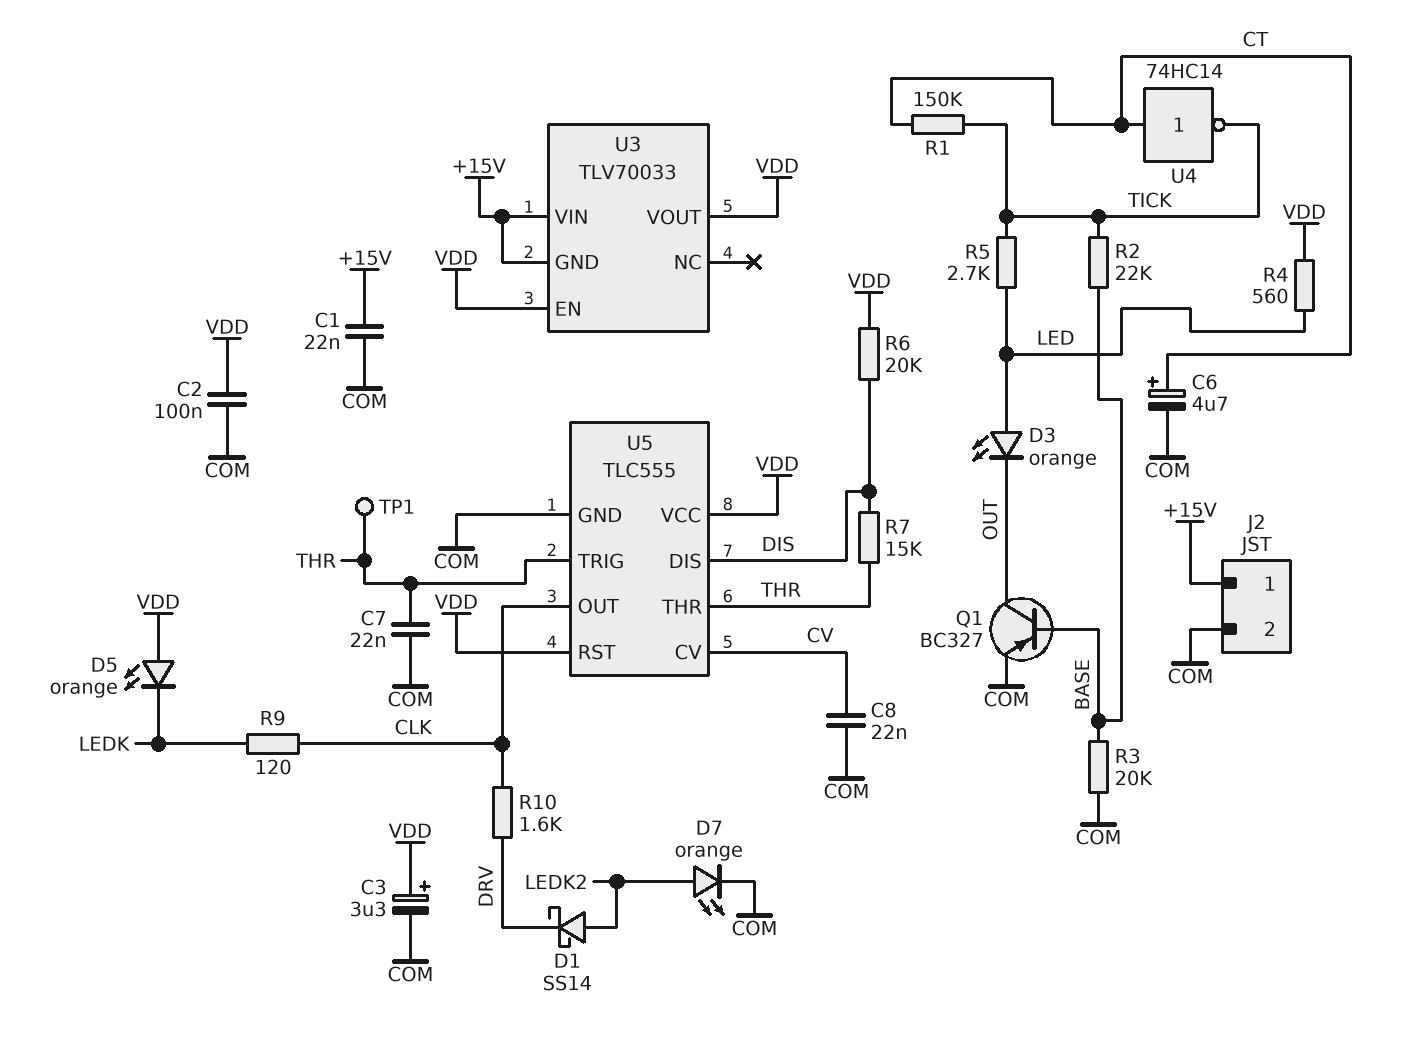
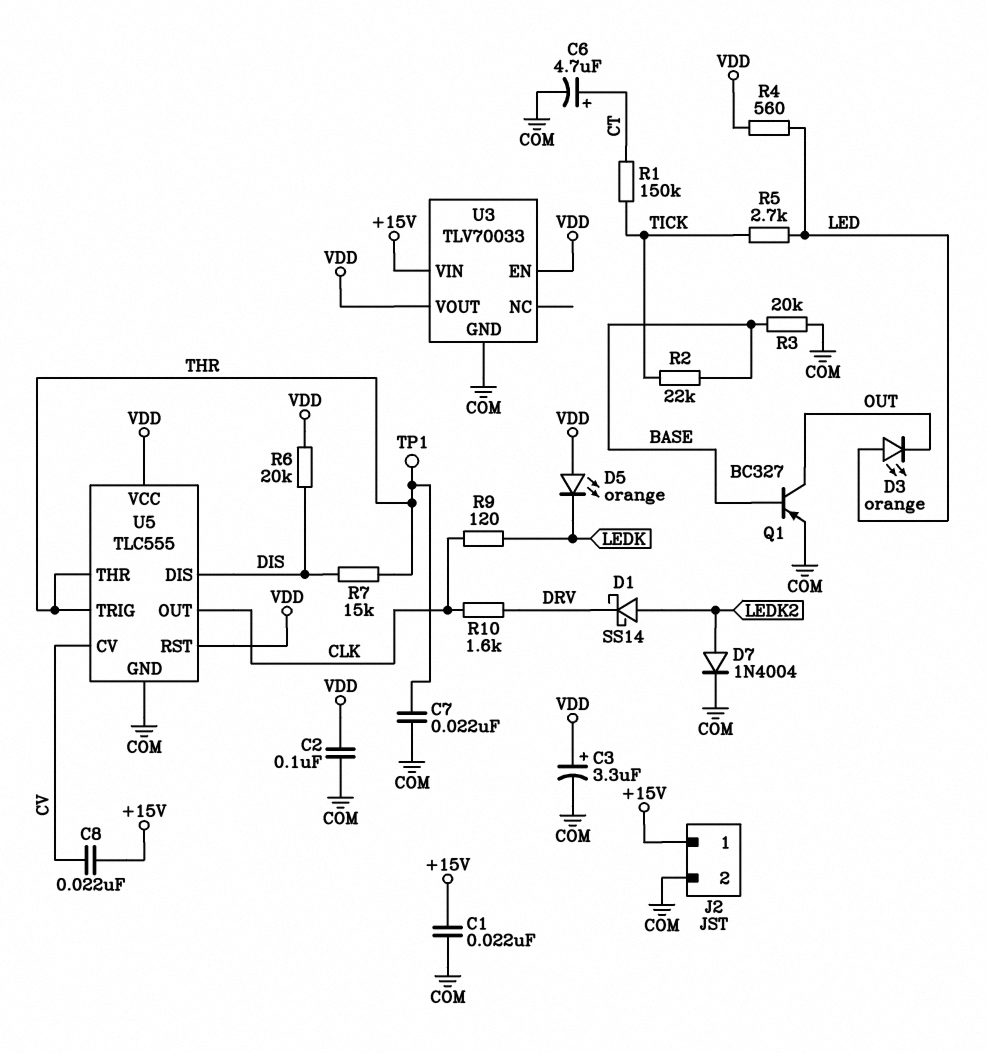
C8: 22nF (COM, CV) -> 22nF (+15V, CV)
D7: LED orange (A LEDK2, K COM) -> diode 1N4004 (A LEDK2, K COM)
U3 pin GND: +15V -> COM
U4: NOT 74HC14 (in CT, out TICK) -> none

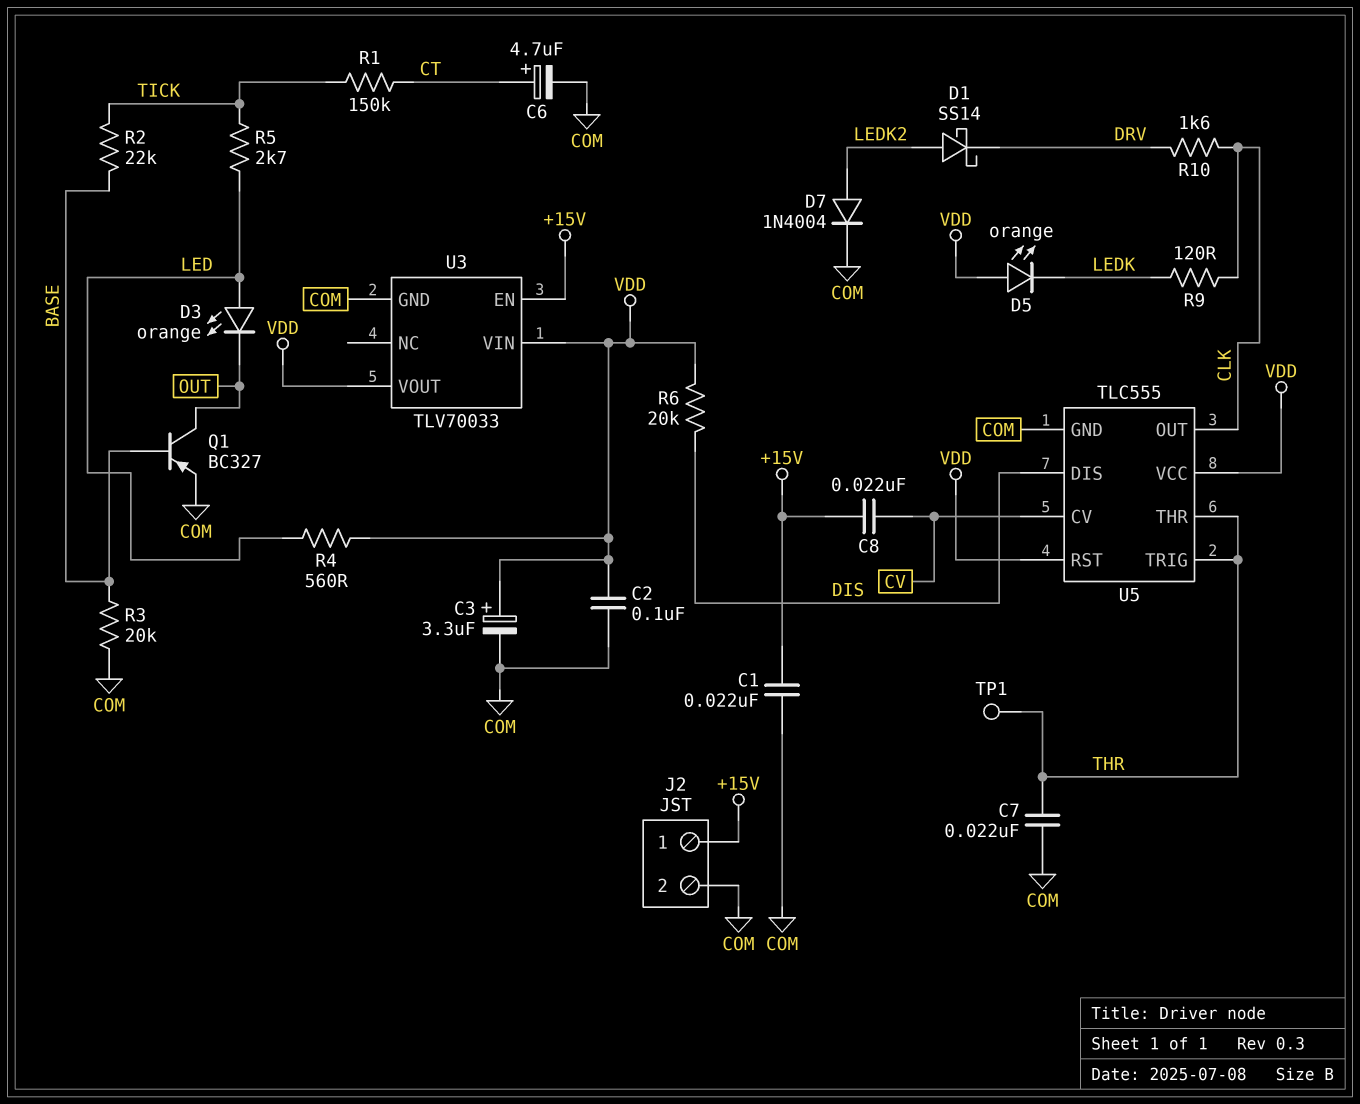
R7: 15k (DIS, THR) -> none
U3 pin EN: VDD -> +15V
U3 pin VIN: +15V -> VDD

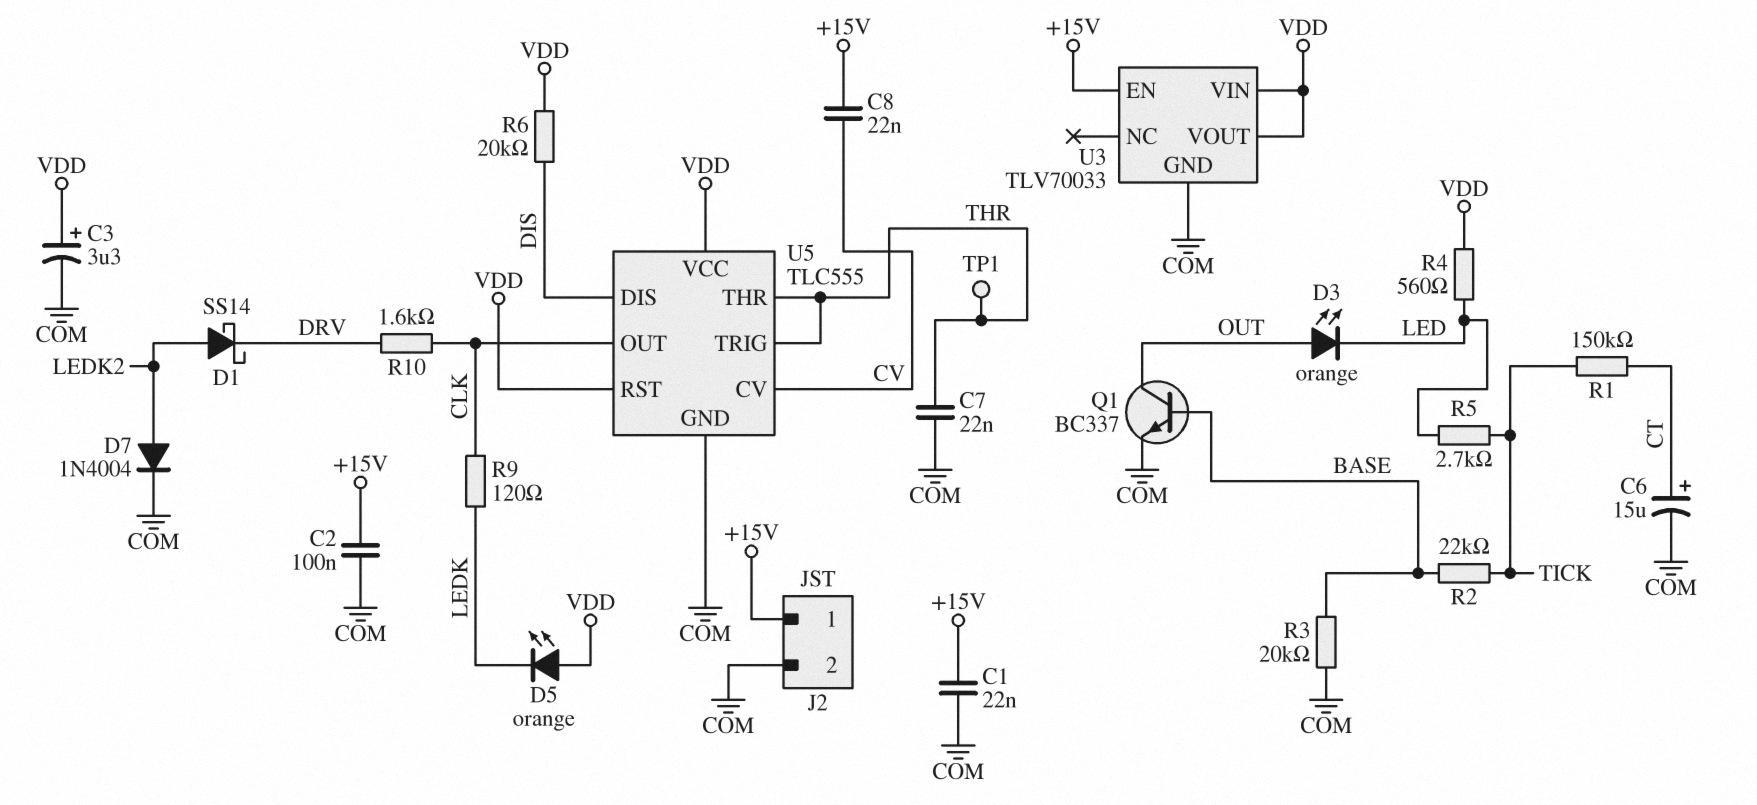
C2: 100nF (COM, VDD) -> 100nF (+15V, COM)
C6: 4.7uF (plus CT, minus COM) -> 15uF (plus CT, minus COM)
D3: LED orange (A LED, K OUT) -> LED orange (A OUT, K LED)
Q1: PNP BC327 (B BASE, C OUT, E COM) -> NPN BC337 (B BASE, C OUT, E COM)

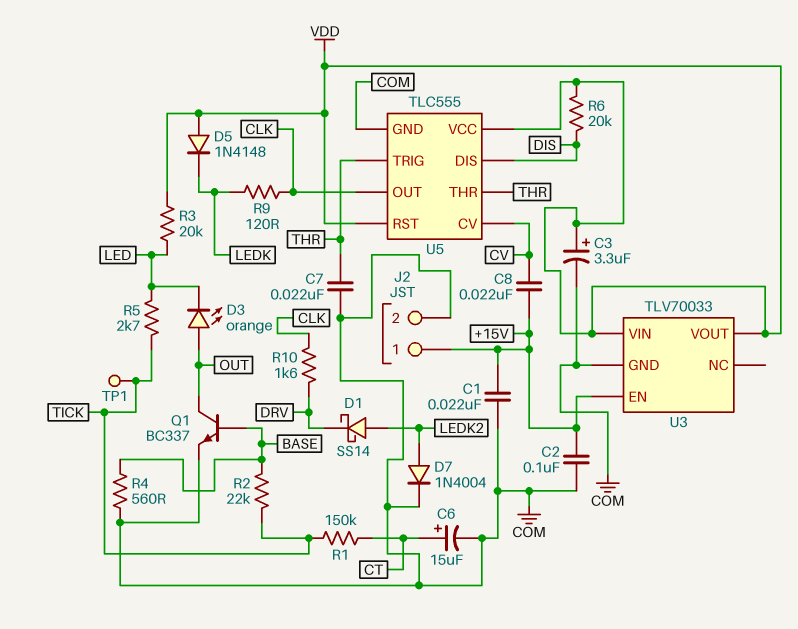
D5: LED orange (A VDD, K LEDK) -> diode 1N4148 (A VDD, K LEDK)
R3: 20k (BASE, COM) -> 20k (LED, VDD)
R4: 560 (LED, VDD) -> 560 (BASE, COM)
TP1: test point (THR) -> test point (TICK)

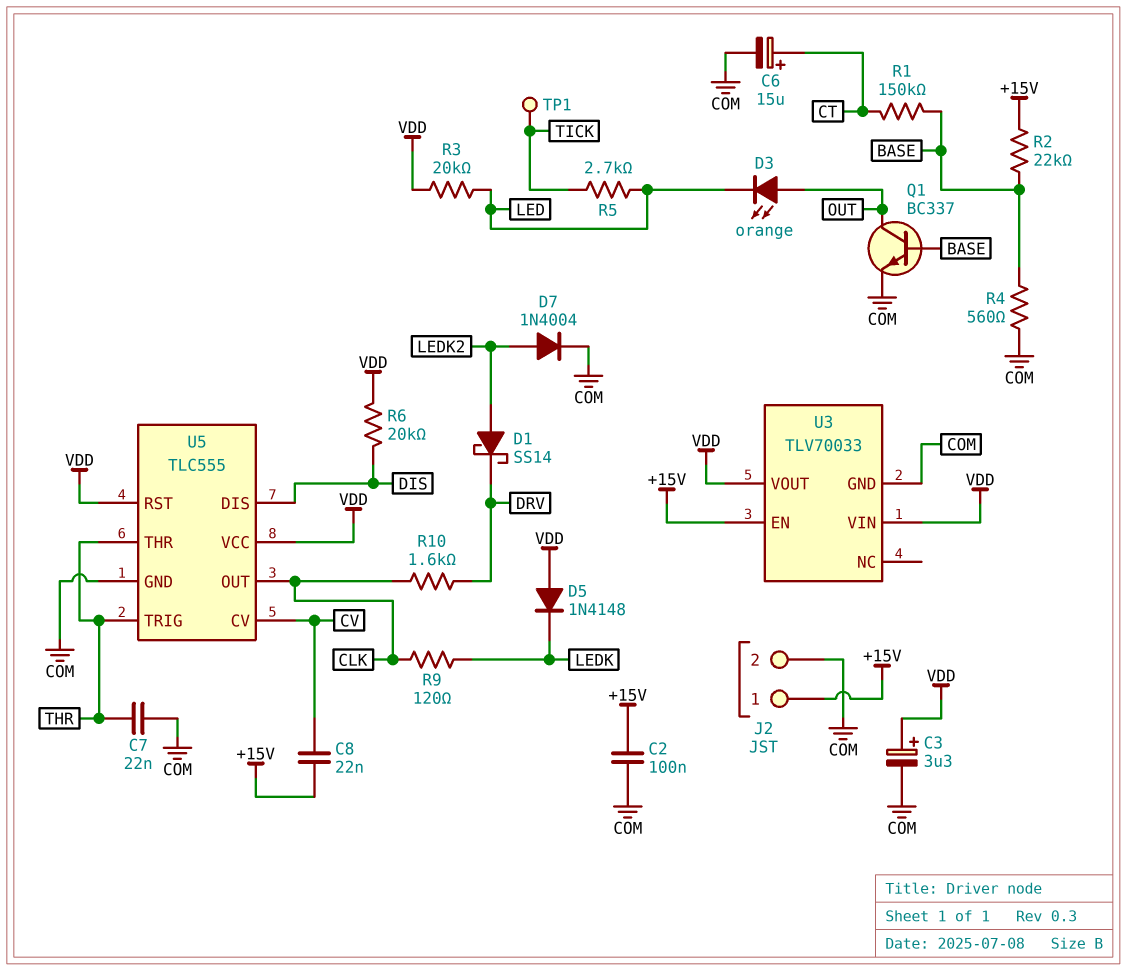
C1: 22nF (+15V, COM) -> none
R1: 150k (CT, TICK) -> 150k (BASE, CT)
R2: 22k (BASE, TICK) -> 22k (+15V, BASE)

